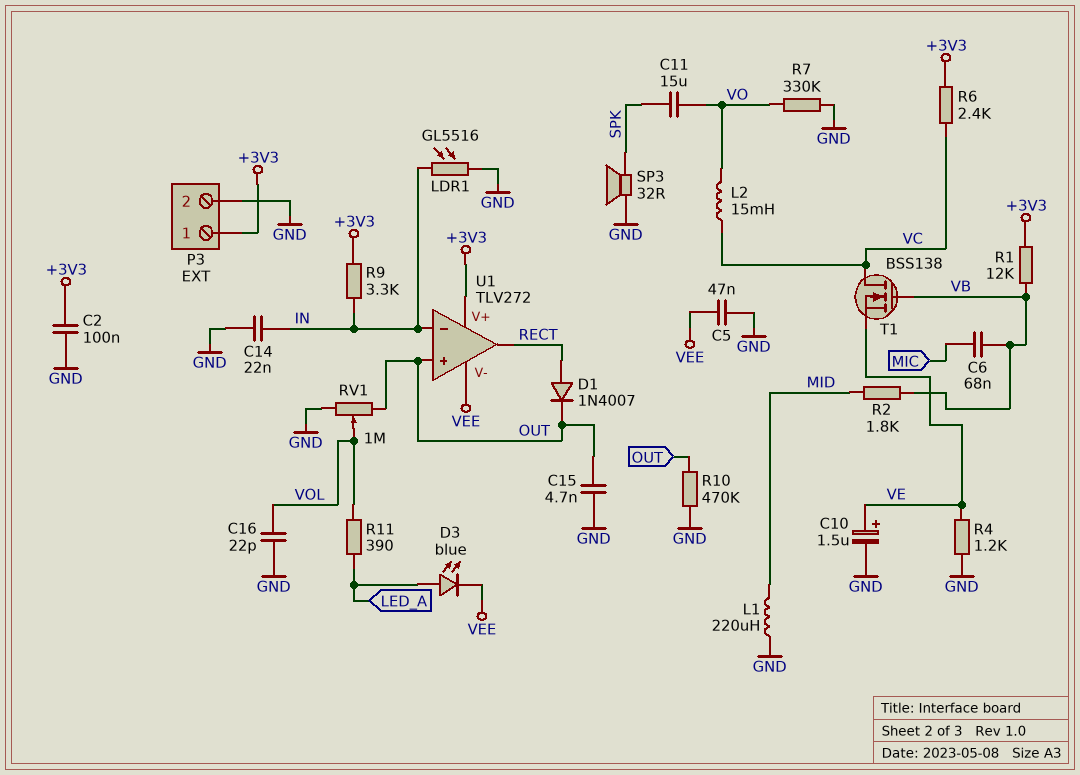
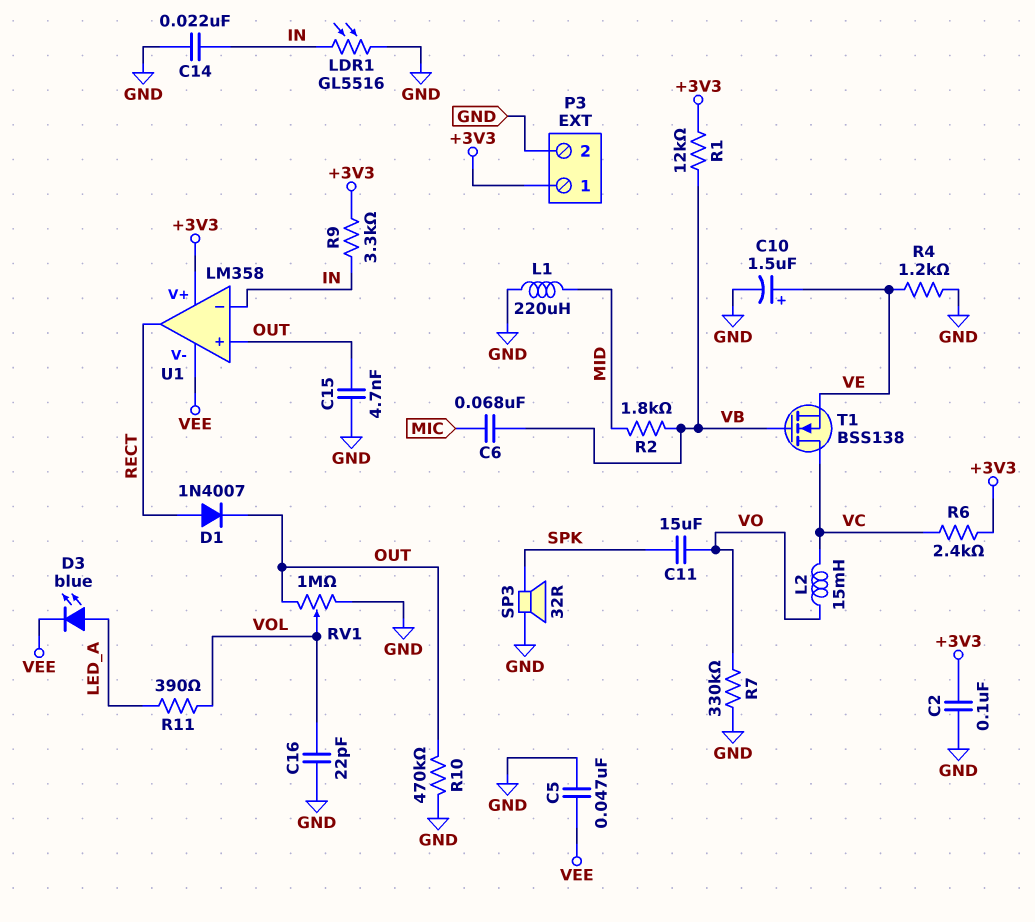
U1: TLV272 -> LM358

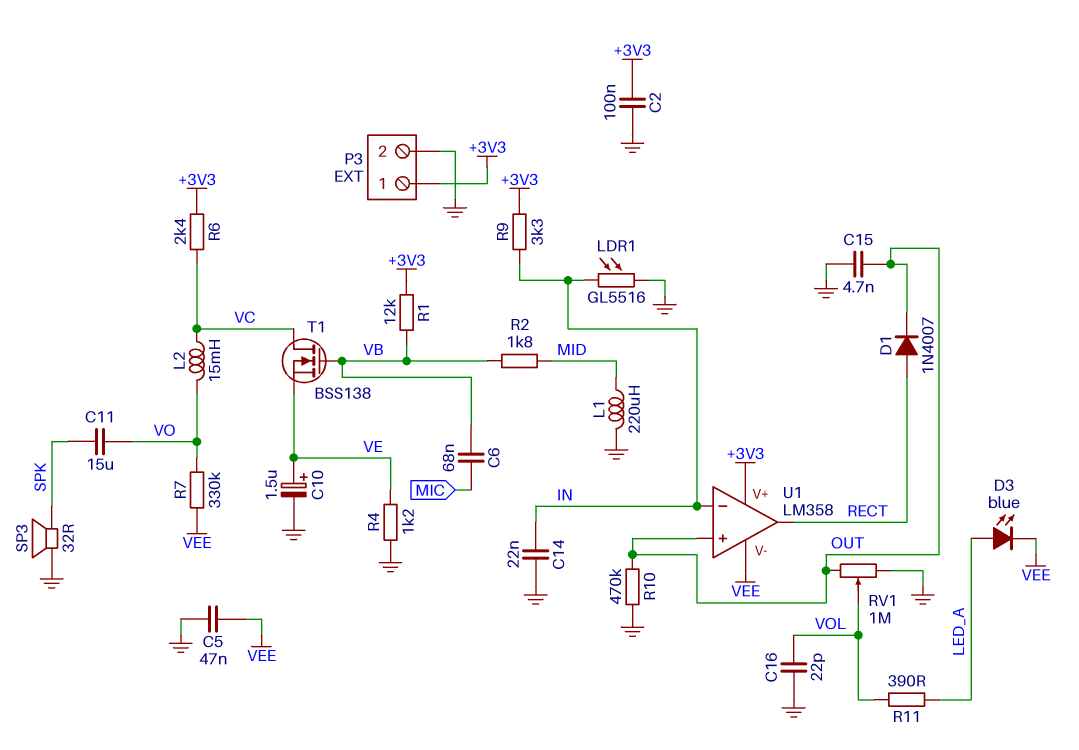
R7: 330k (GND, VO) -> 330k (VEE, VO)

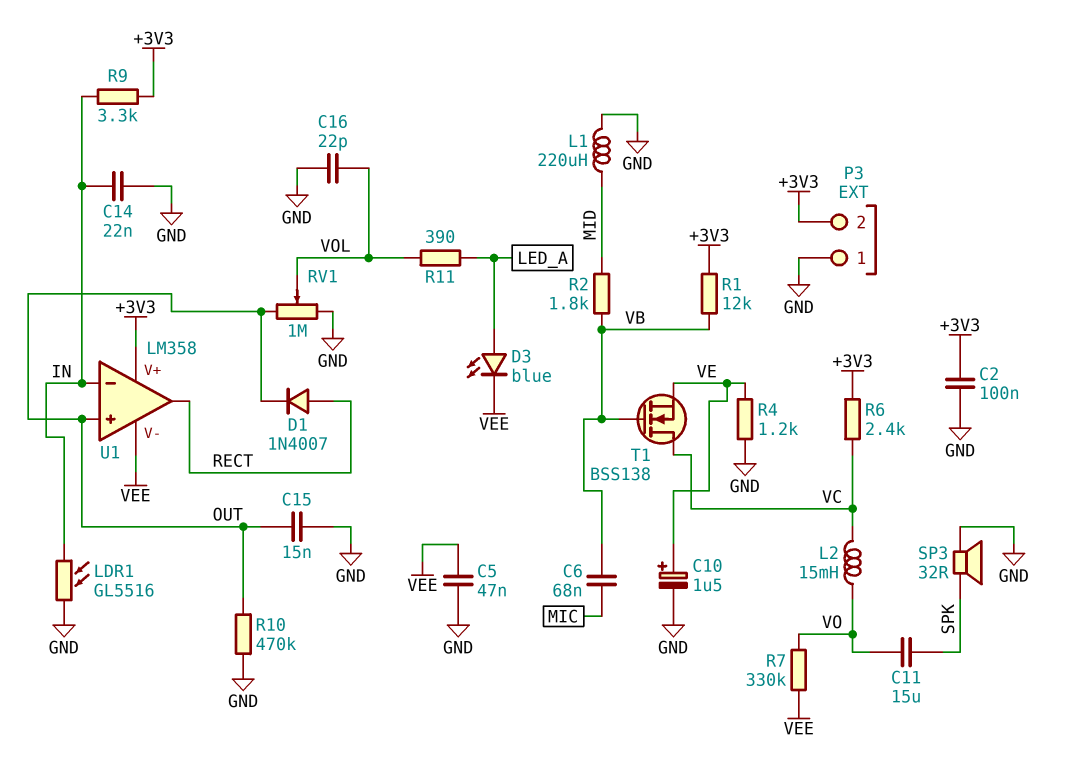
C15: 4.7nF (GND, OUT) -> 15nF (GND, OUT)
P3 pin 1: +3V3 -> GND
P3 pin 2: GND -> +3V3

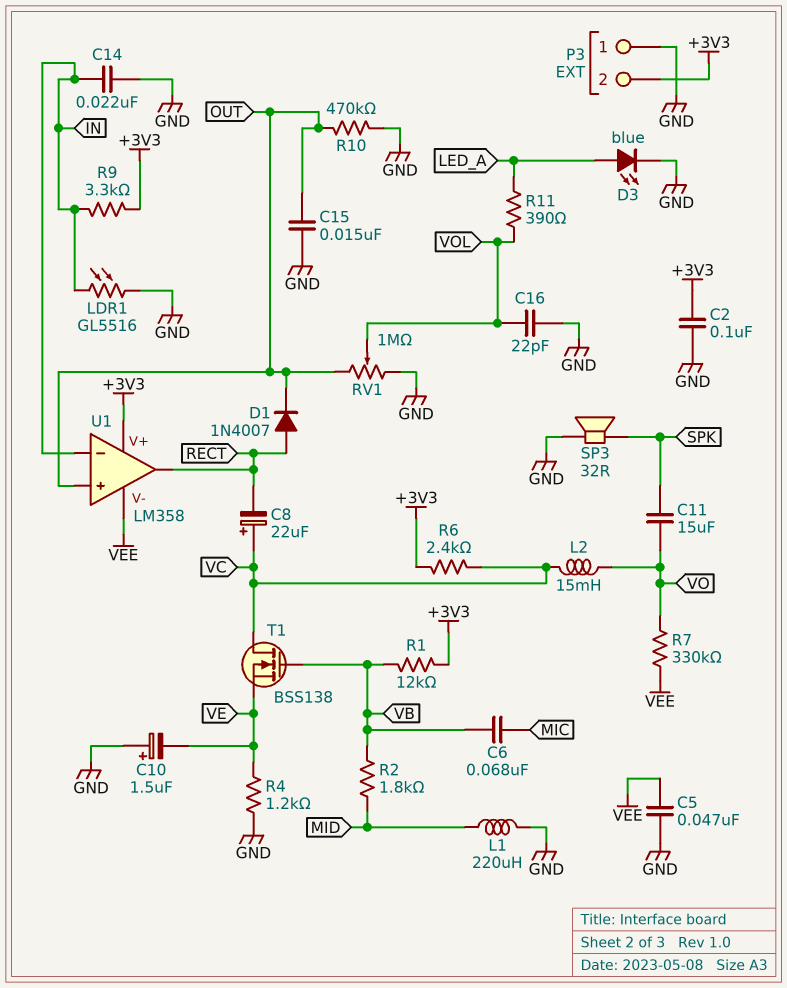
C8: none -> 22uF (plus VC, minus RECT)
C10: 1.5uF (plus VE, minus GND) -> 1.5uF (plus GND, minus VE)
D3: LED blue (A LED_A, K VEE) -> LED blue (A LED_A, K GND)

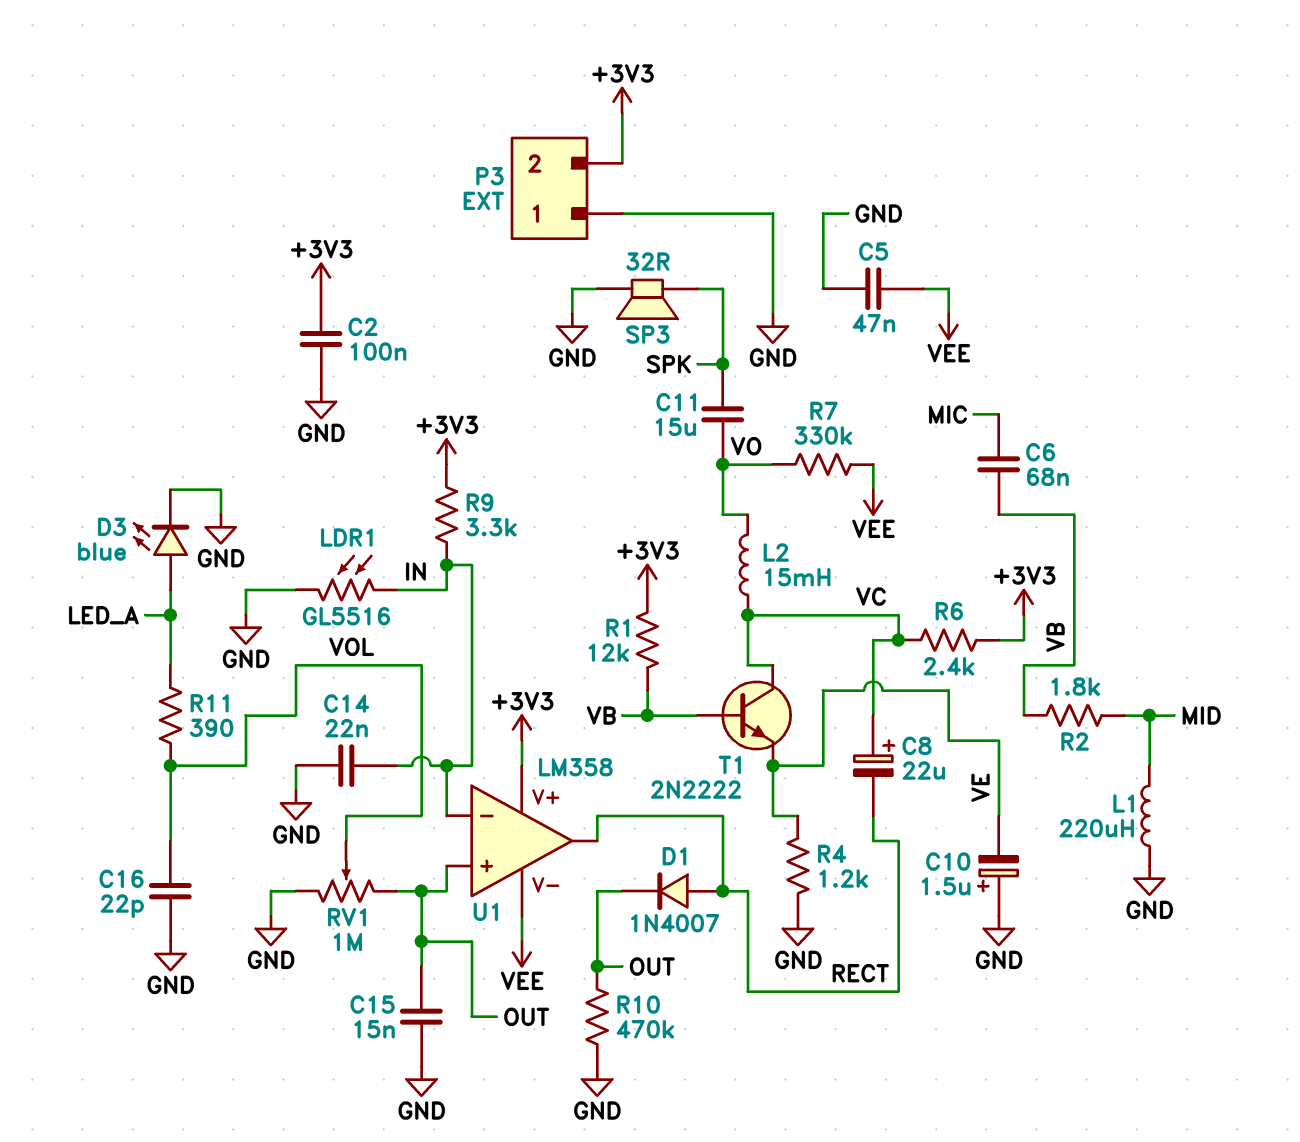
T1: NMOS BSS138 (G VB, D VC, S VE) -> NPN 2N2222 (B VB, C VC, E VE)

